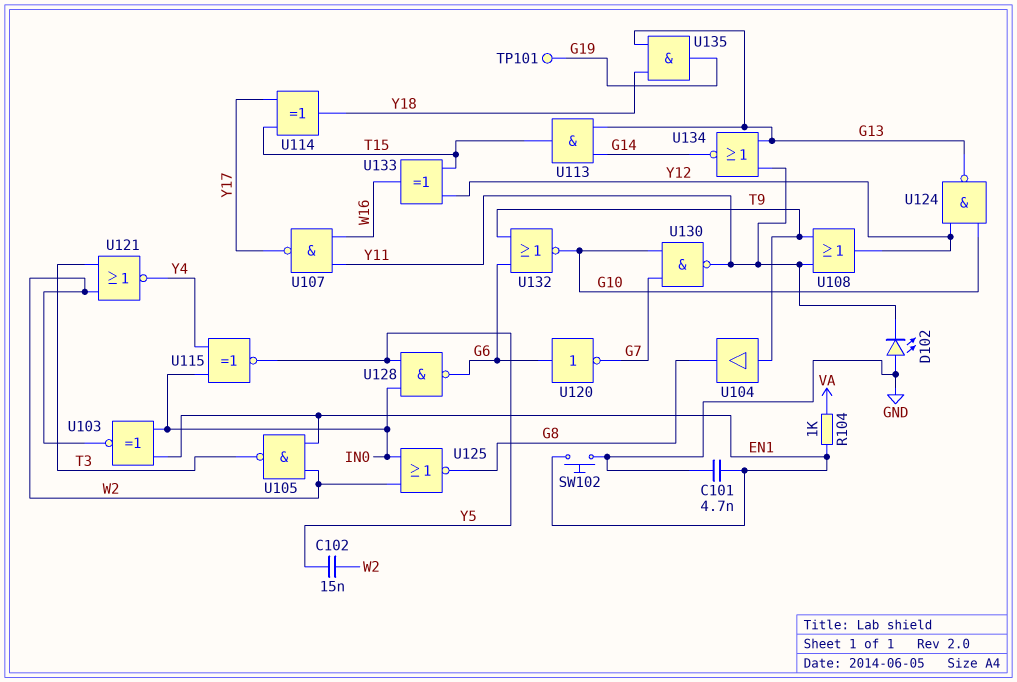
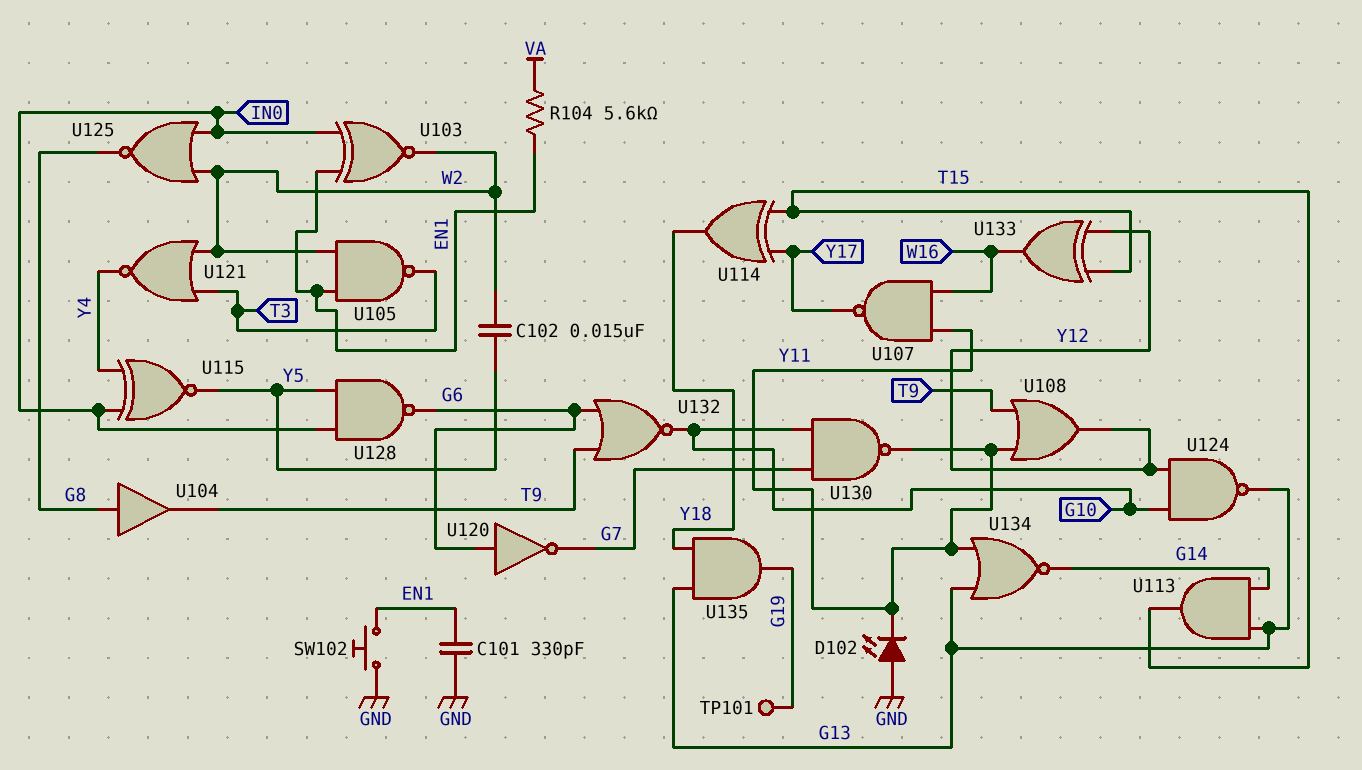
C101: 4.7nF (EN1, GND) -> 330pF (EN1, GND)
R104: 1k (EN1, VA) -> 5.6k (EN1, VA)
U104: buffer (in T9, out G8) -> buffer (in G8, out T9)

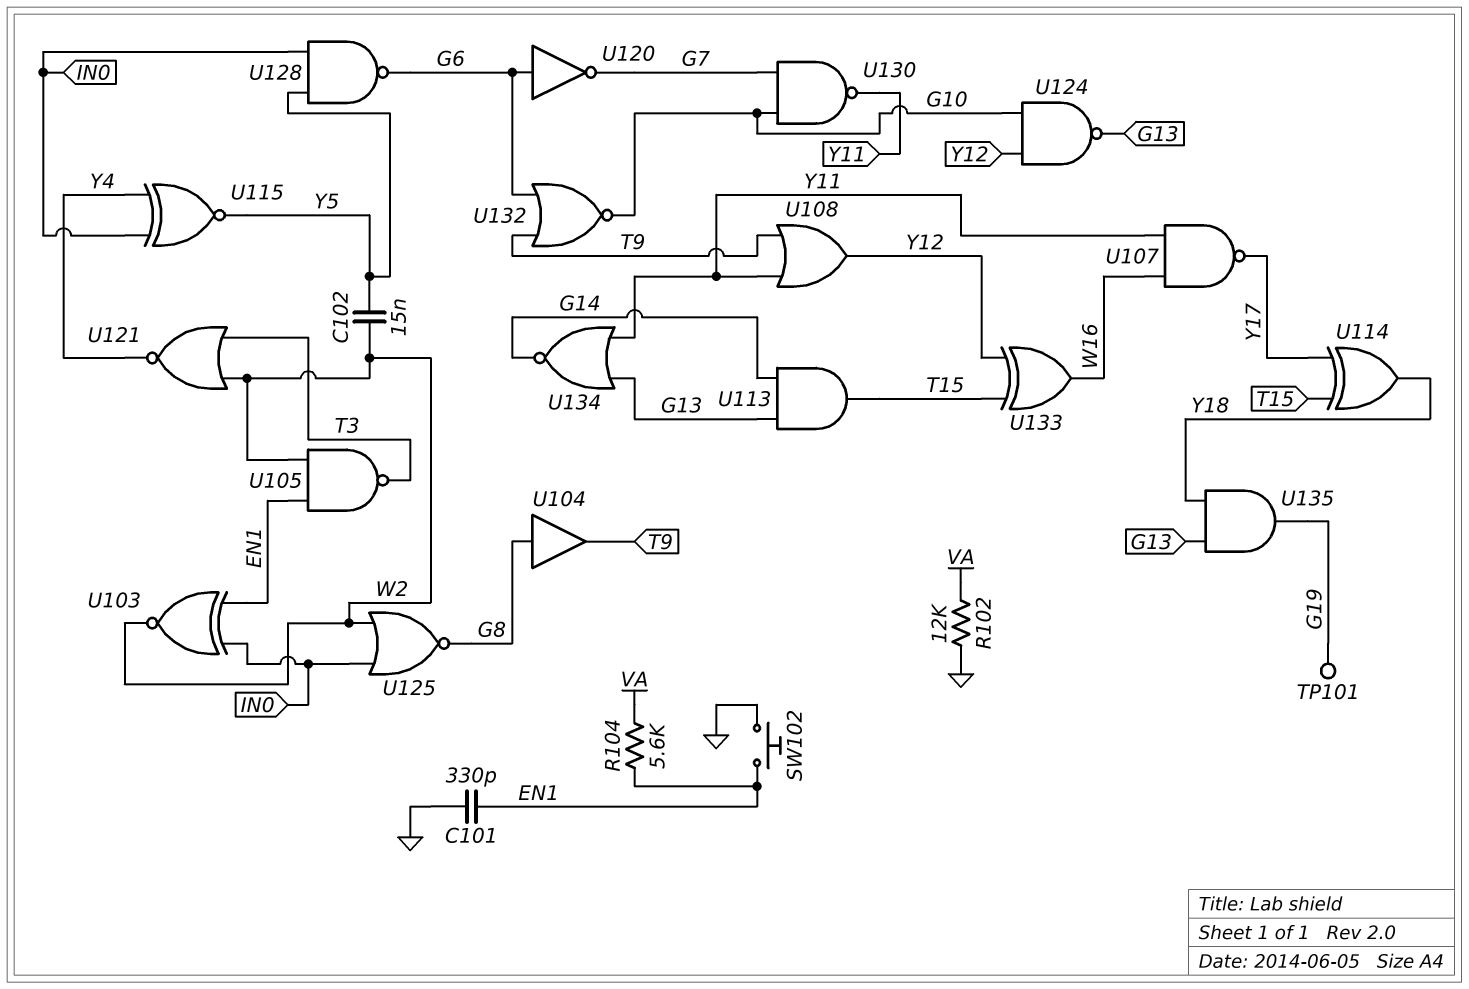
D102: LED (A GND, K Y11) -> none
R102: none -> 12k (GND, VA)

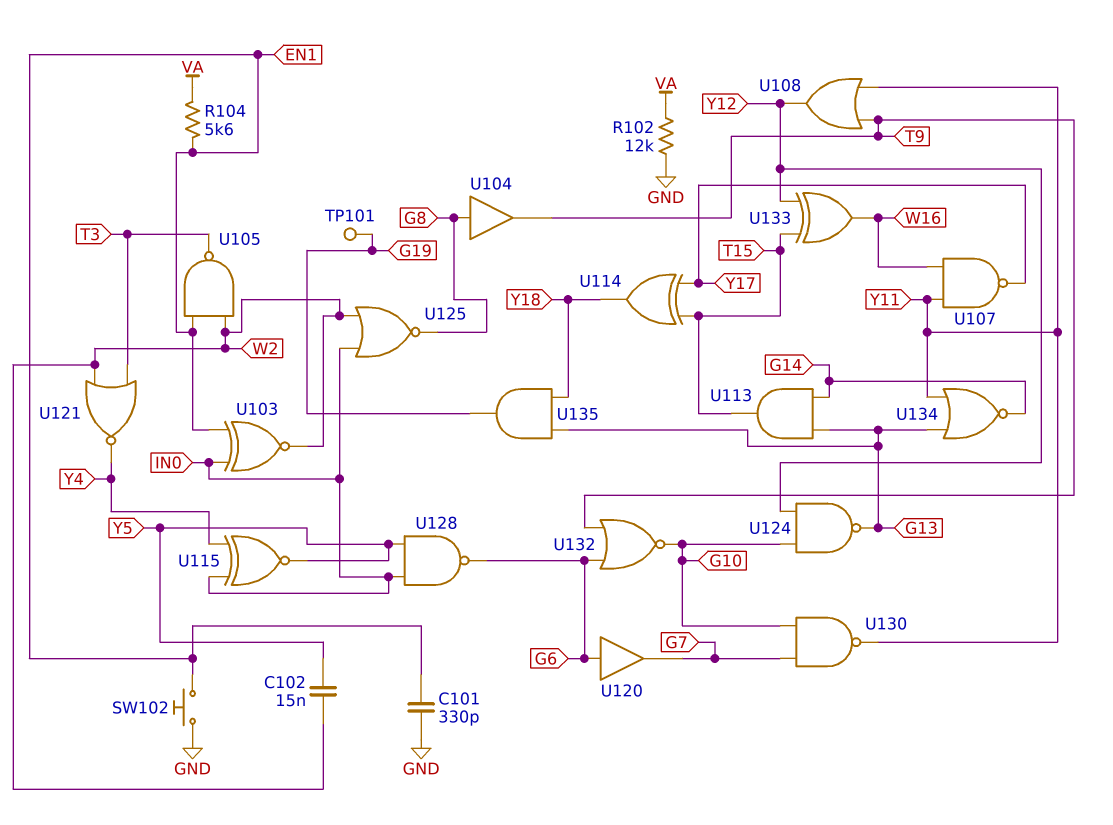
U120: NOT (in G6, out G7) -> buffer (in G6, out G7)

